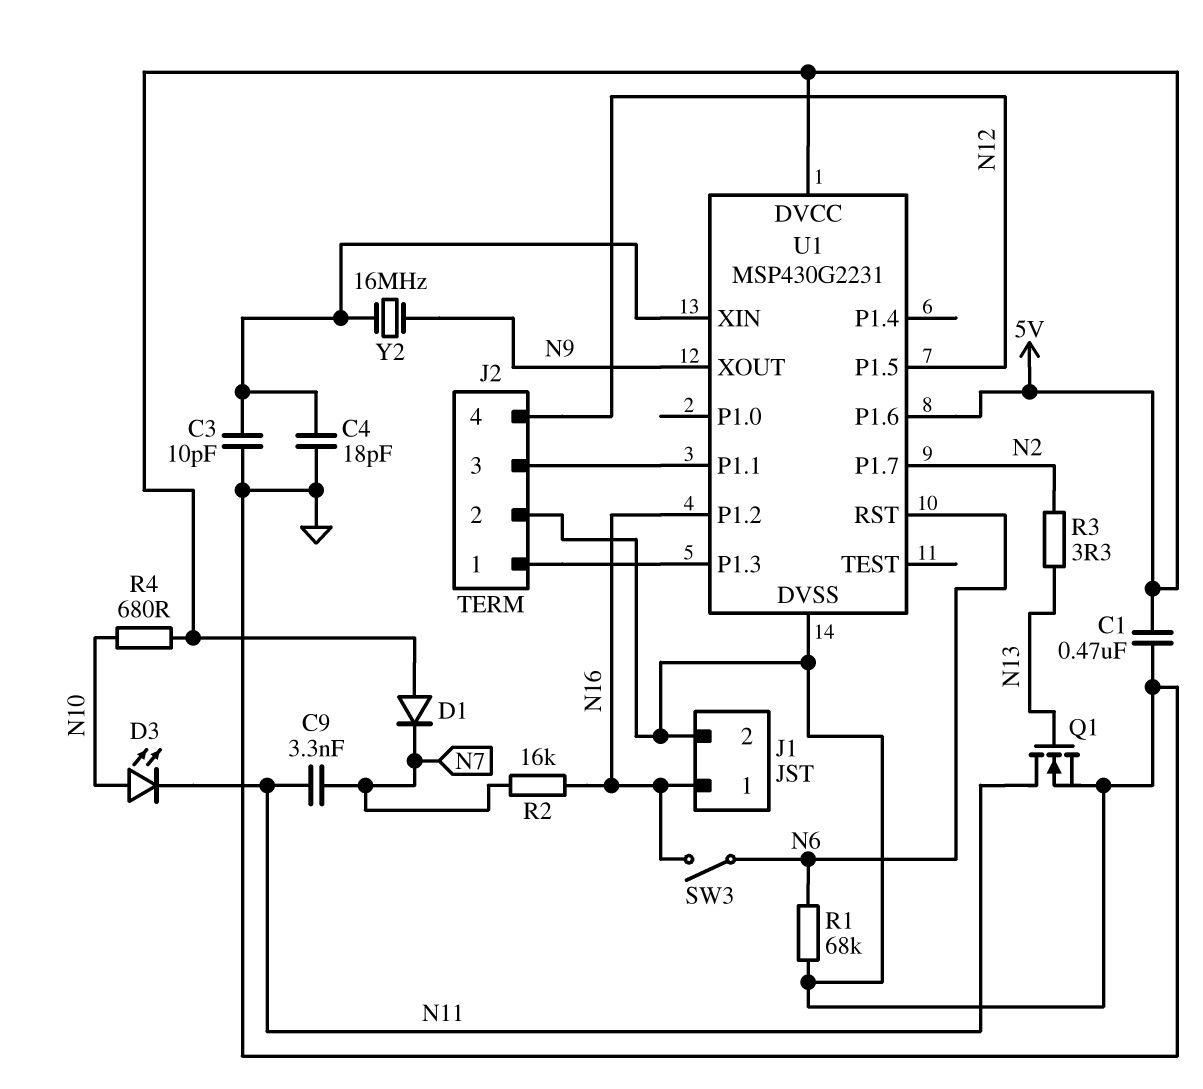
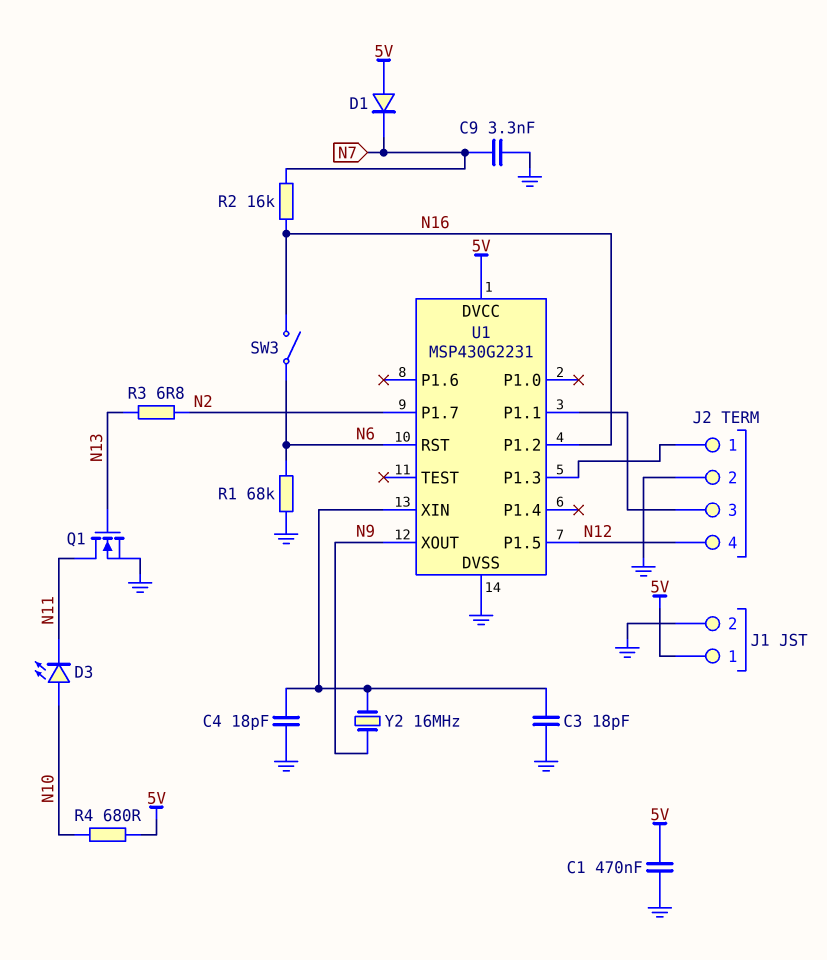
C3: 10pF (GND, U1/XIN) -> 18pF (GND, U1/XIN)
C9: 3.3nF (N7, N11) -> 3.3nF (GND, N7)
J1 pin 1: N16 -> 5V
R3: 3.3 (N2, N13) -> 6.8 (N2, N13)
U1 pin P1.6: 5V -> none

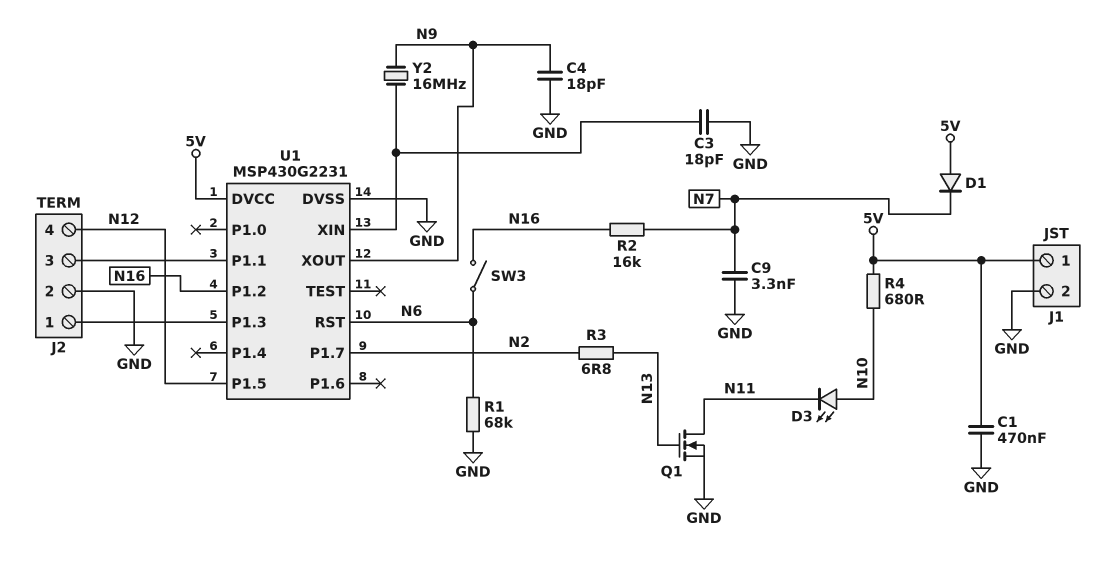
C4: 18pF (GND, U1/XIN) -> 18pF (GND, N9)

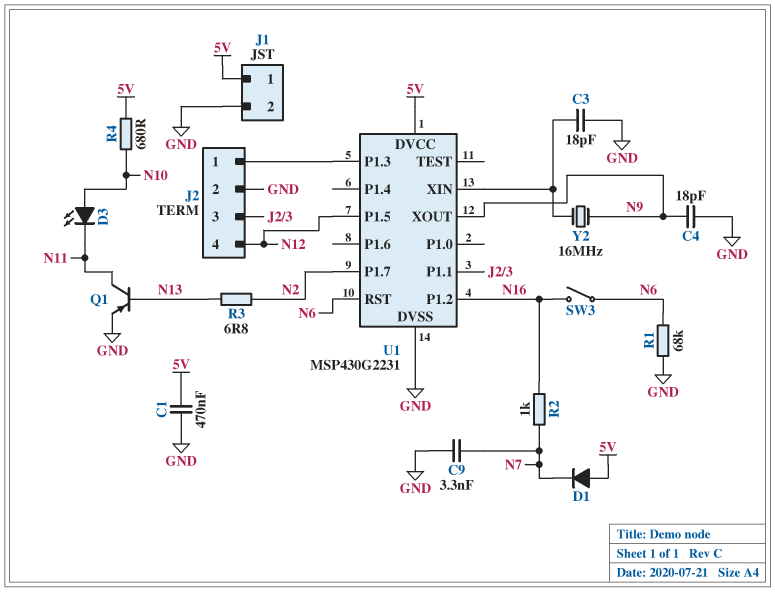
Q1: NMOS (G N13, D N11, S GND) -> PNP (B N13, C N11, E GND)
R2: 16k (N7, N16) -> 1k (N7, N16)

